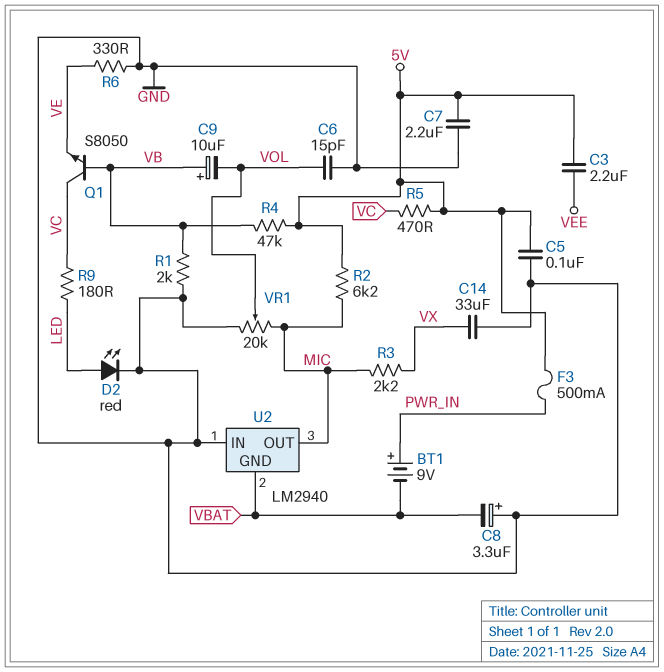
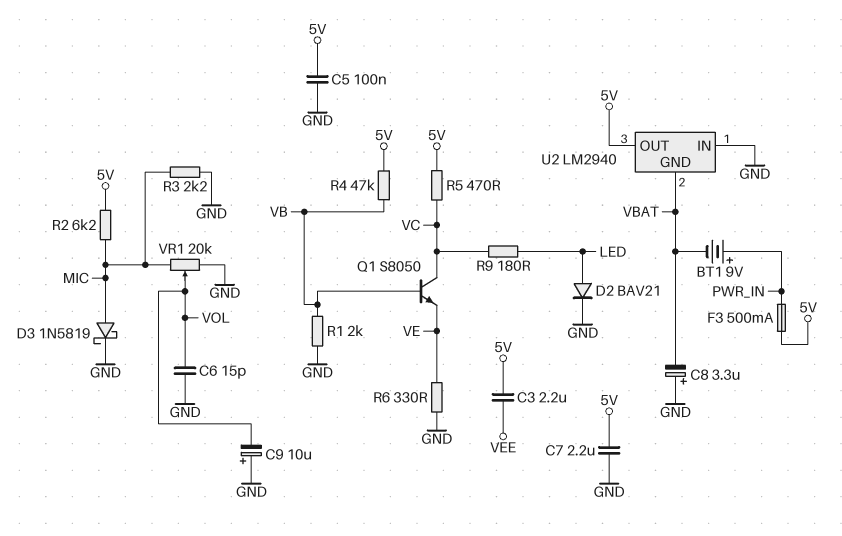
C9: 10uF (plus VB, minus VOL) -> 10uF (plus GND, minus VOL)
C14: 33uF (GND, VX) -> none
D2: LED red (A LED, K GND) -> diode BAV21 (A LED, K GND)
D3: none -> schottky 1N5819 (A MIC, K GND)
R3: 2.2k (MIC, VX) -> 2.2k (GND, MIC)
U2 pin OUT: MIC -> 5V

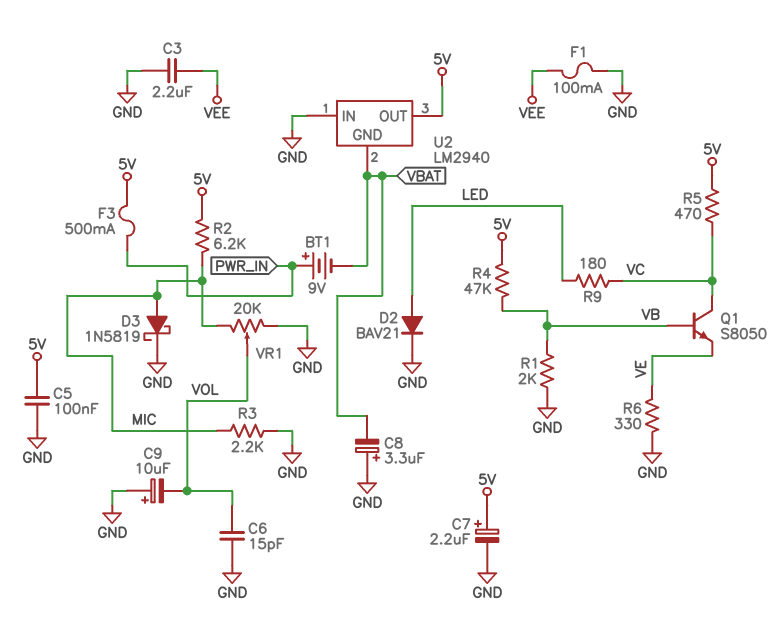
C3: 2.2uF (5V, VEE) -> 2.2uF (GND, VEE)
C7: 2.2uF (5V, GND) -> 2.2uF (plus 5V, minus GND)
F1: none -> 100mA (GND, VEE)

